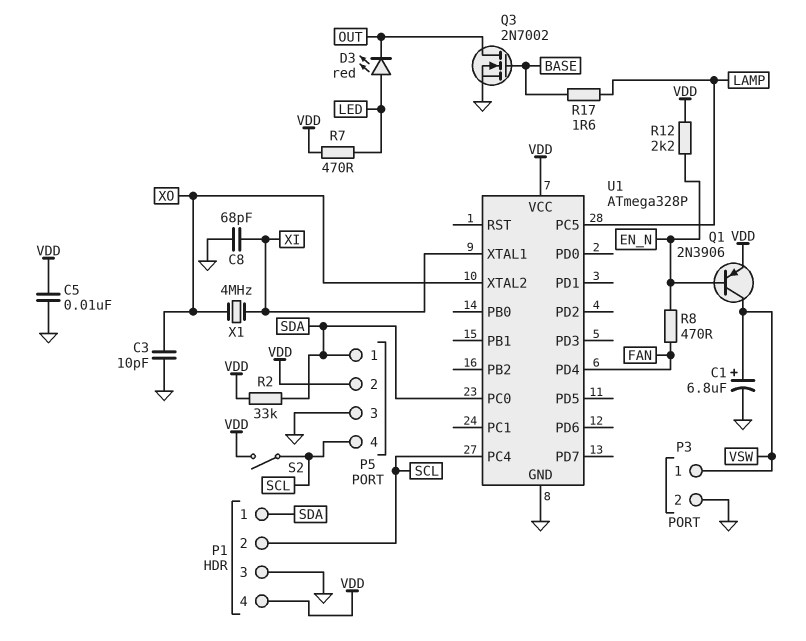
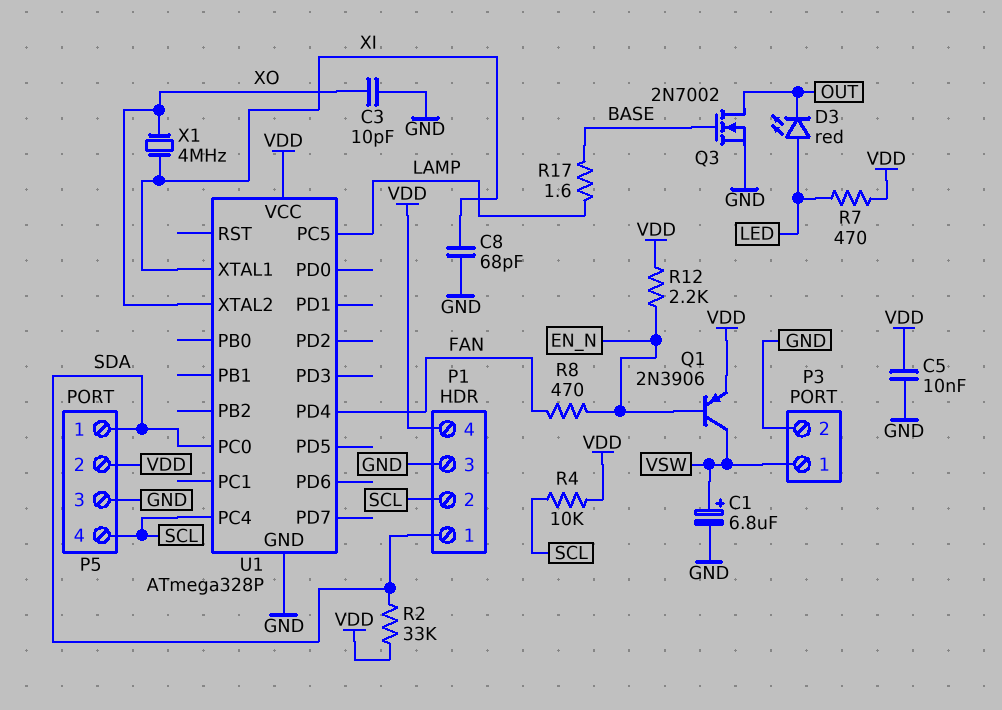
R4: none -> 10k (SCL, VDD)
S2: switch (SCL, VDD) -> none

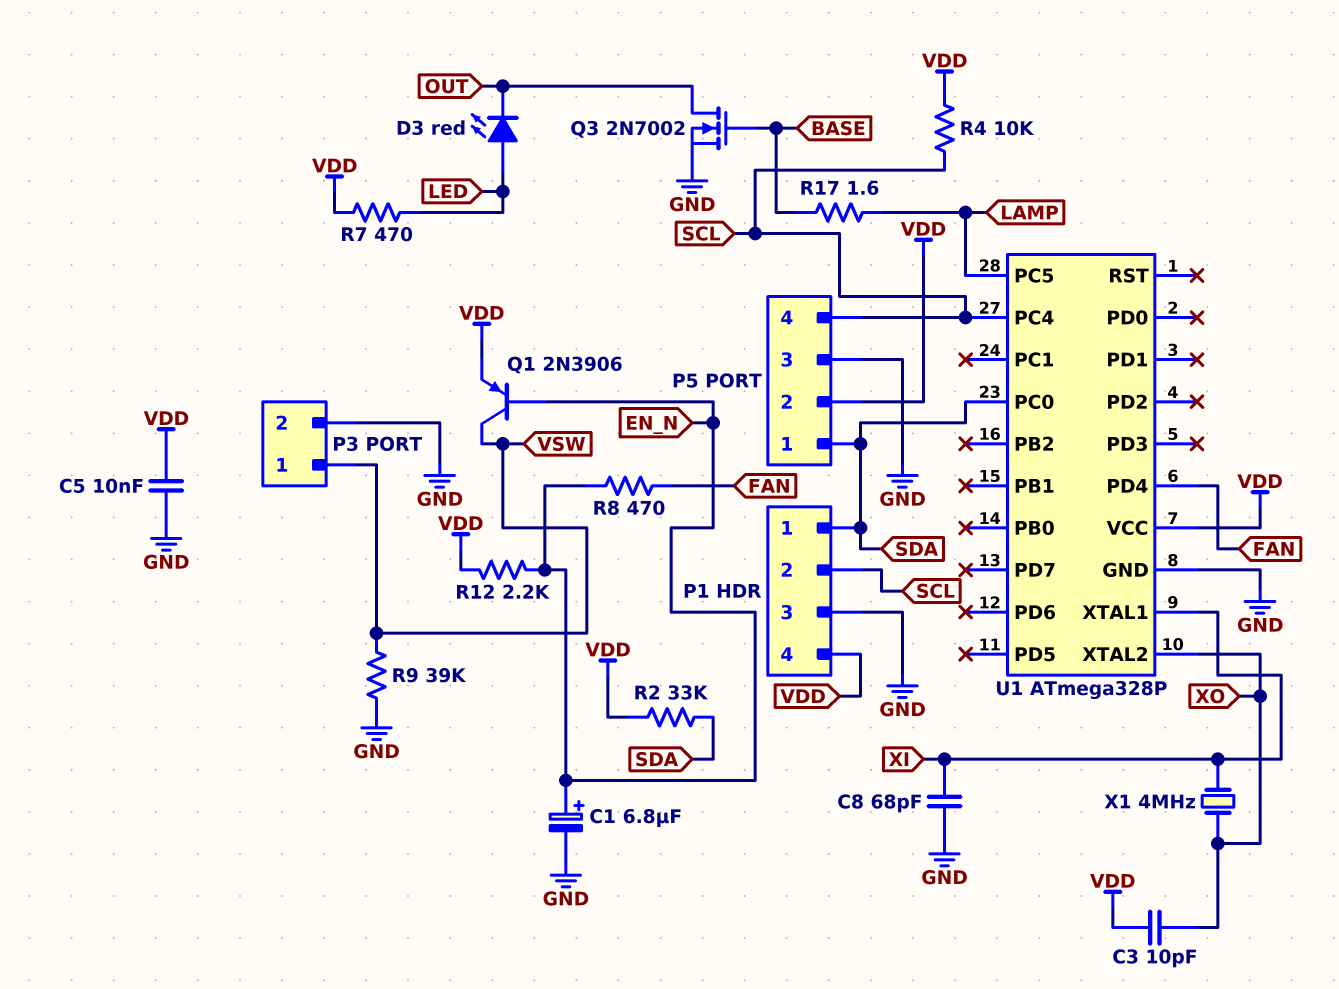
C1: 6.8uF (plus VSW, minus GND) -> 6.8uF (plus EN_N, minus GND)
C3: 10pF (GND, XO) -> 10pF (VDD, XO)
R9: none -> 39k (GND, VSW)

